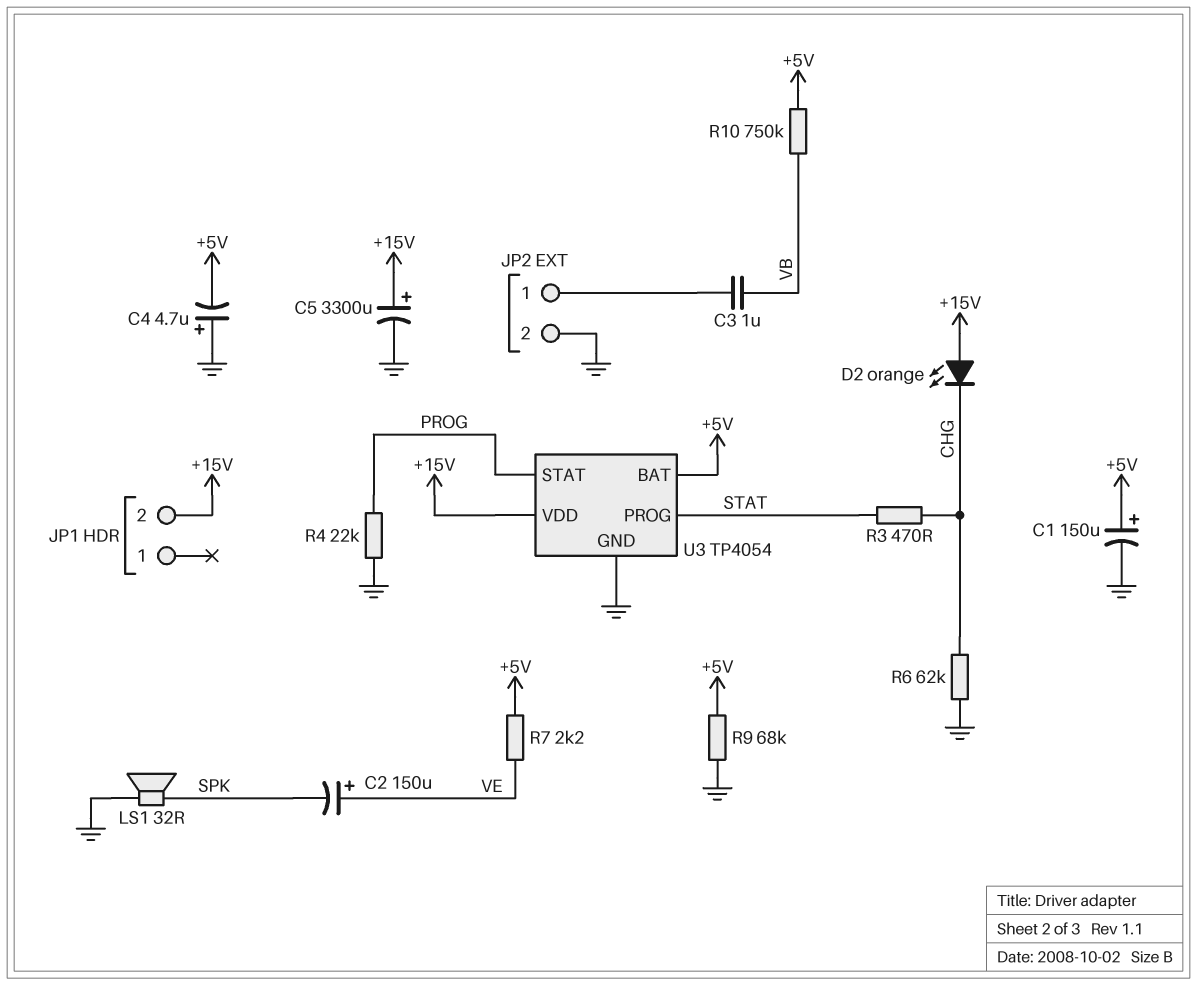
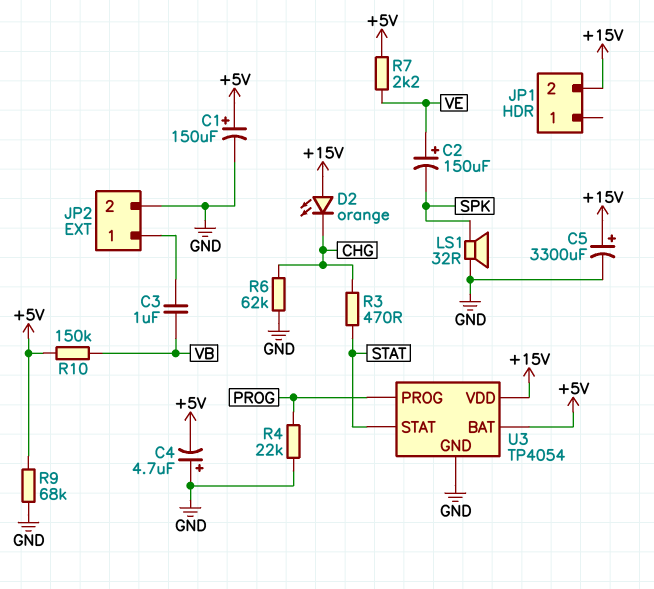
R10: 750k (+5V, VB) -> 150k (+5V, VB)
U3 pin PROG: STAT -> PROG
U3 pin STAT: PROG -> STAT

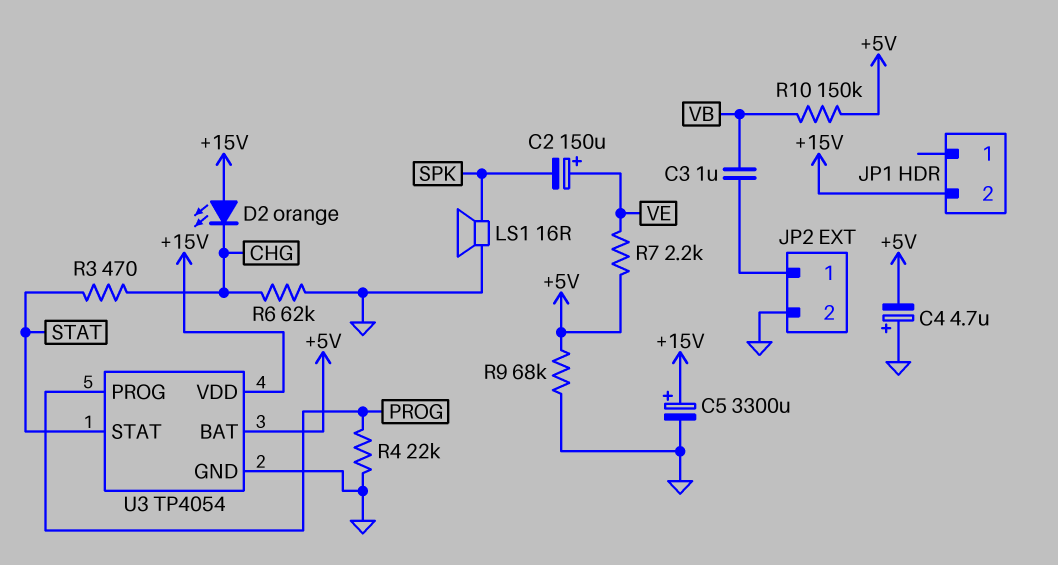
C1: 150uF (plus +5V, minus GND) -> none
LS1: speaker 32R (GND, SPK) -> speaker 16R (GND, SPK)

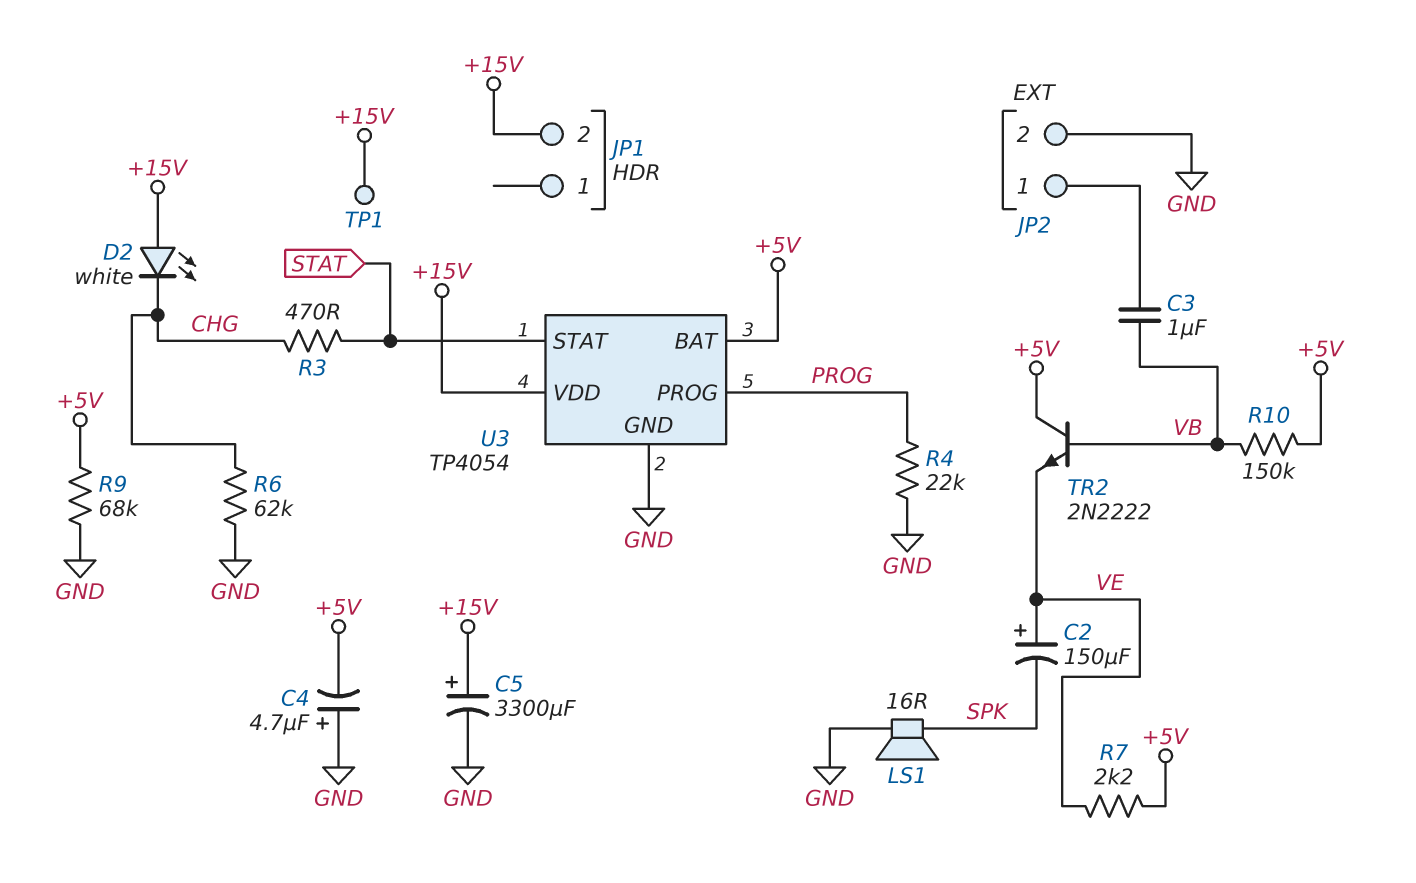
D2: LED orange (A +15V, K CHG) -> LED white (A +15V, K CHG)
TP1: none -> test point (+15V)
TR2: none -> NPN 2N2222 (B VB, C +5V, E VE)

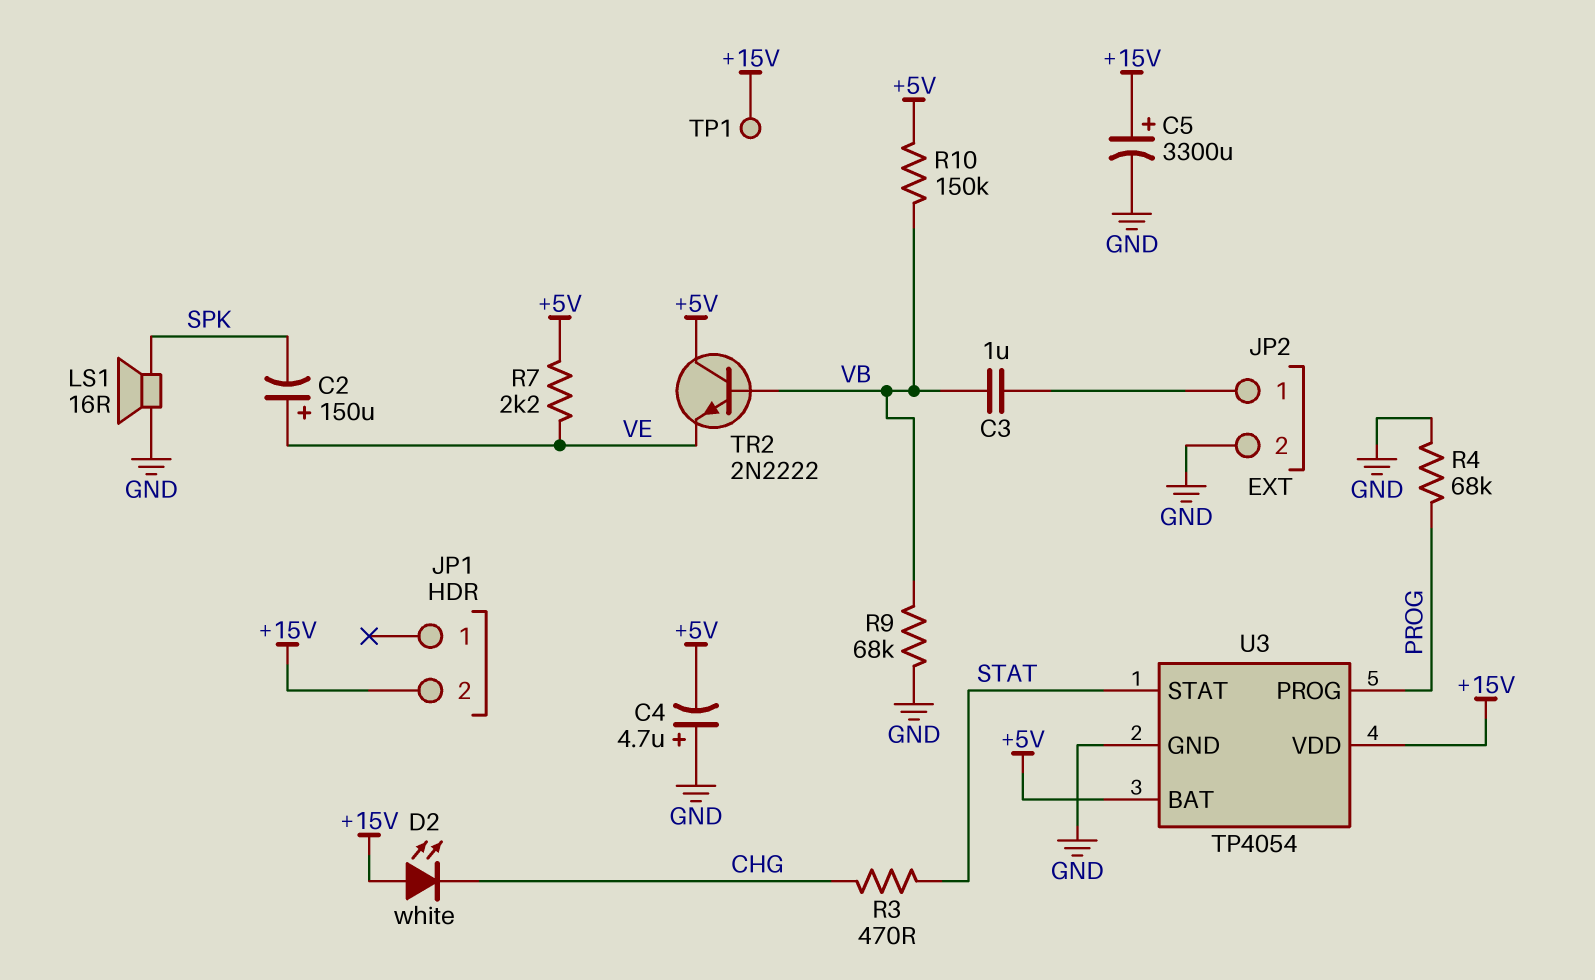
R4: 22k (GND, PROG) -> 68k (GND, PROG)
R6: 62k (CHG, GND) -> none
R9: 68k (+5V, GND) -> 68k (GND, VB)

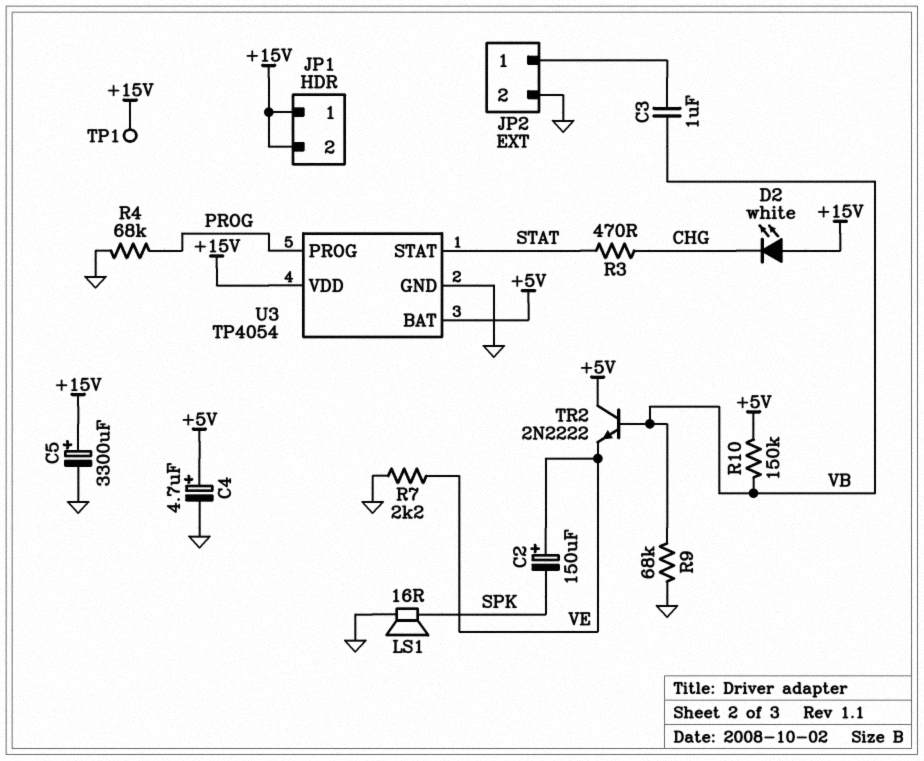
C4: 4.7uF (plus GND, minus +5V) -> 4.7uF (plus +5V, minus GND)
JP1 pin 1: none -> +15V
R7: 2.2k (+5V, VE) -> 2.2k (GND, VE)

